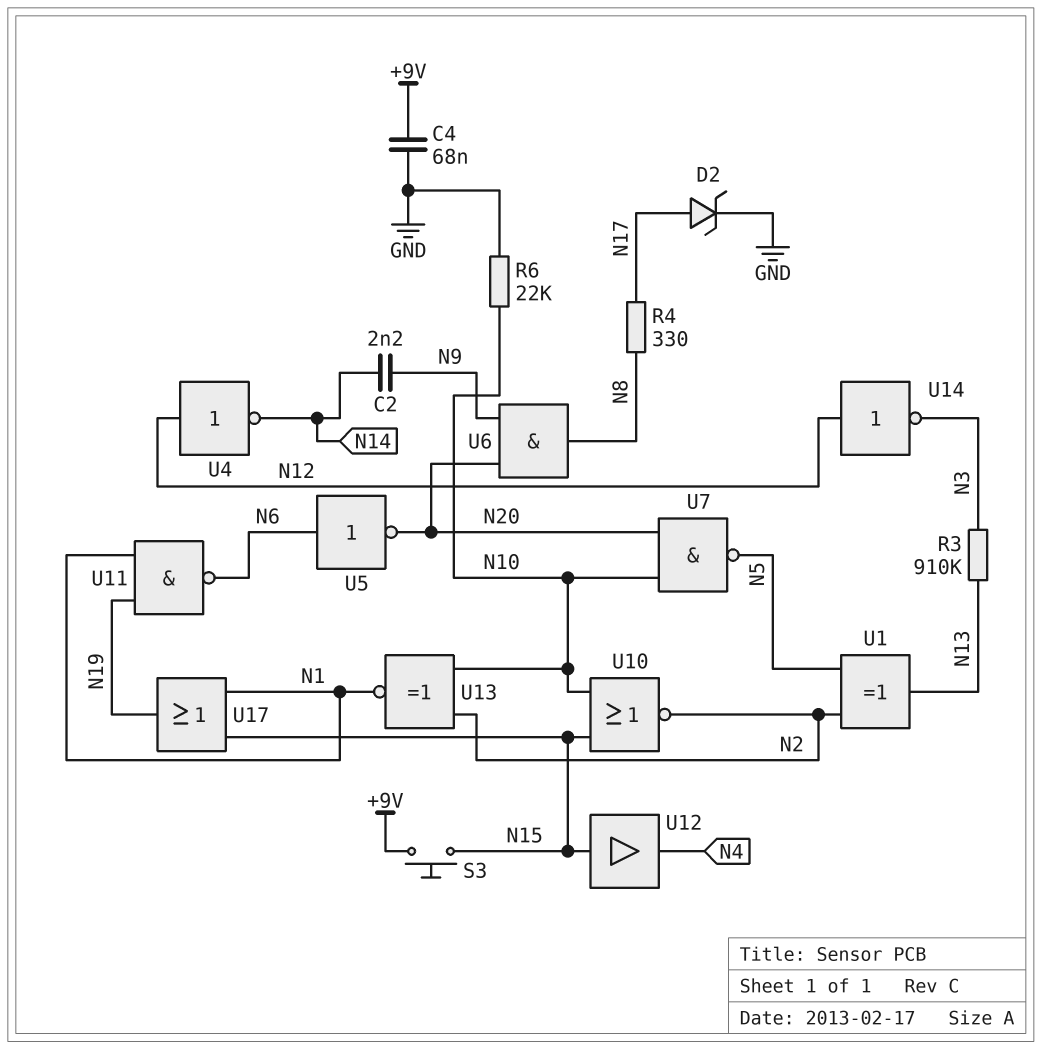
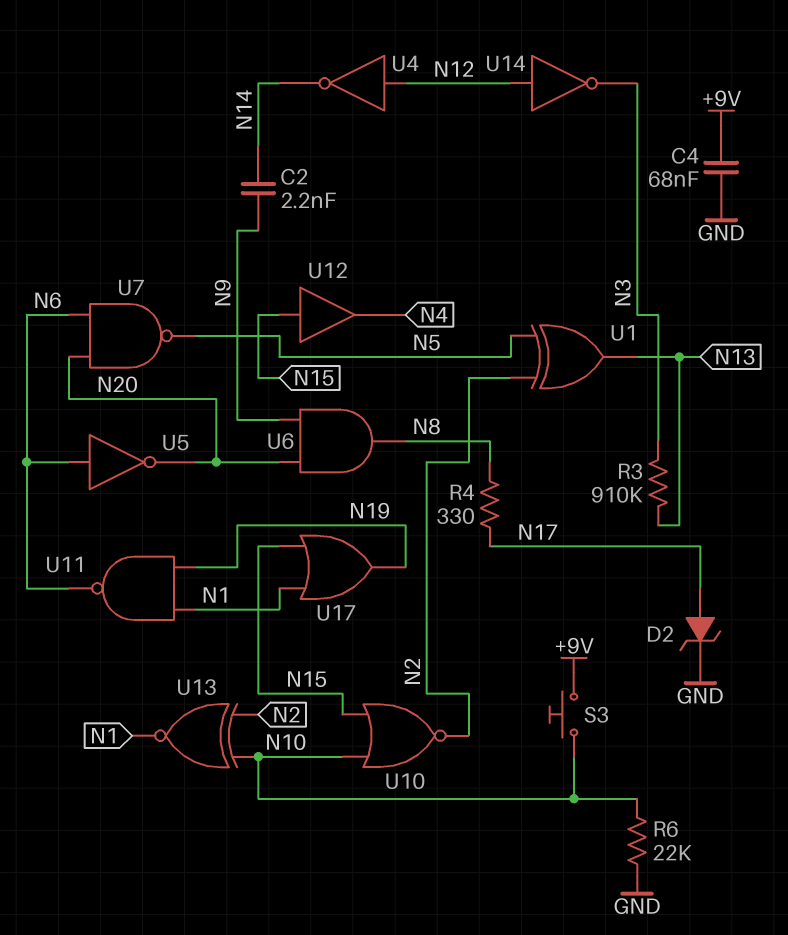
S3: button (+9V, N15) -> button (+9V, N10)
U7: NAND (in N10, in N20, out N5) -> NAND (in N6, in N20, out N5)

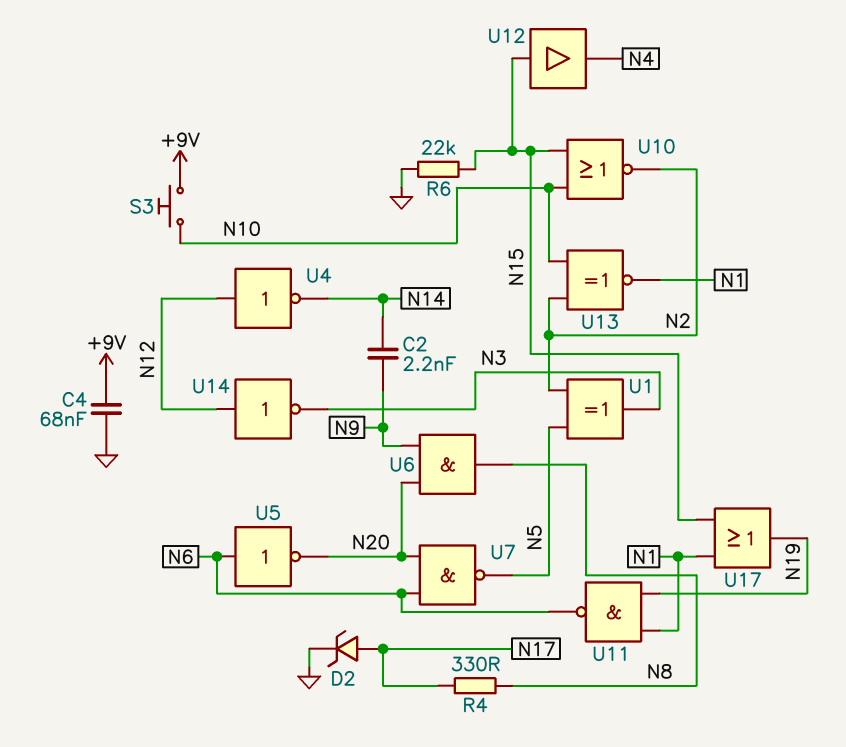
R3: 910k (N3, N13) -> none
R6: 22k (GND, N10) -> 22k (GND, N15)
U1: XOR (in N2, in N5, out N13) -> XOR (in N2, in N5, out N3)

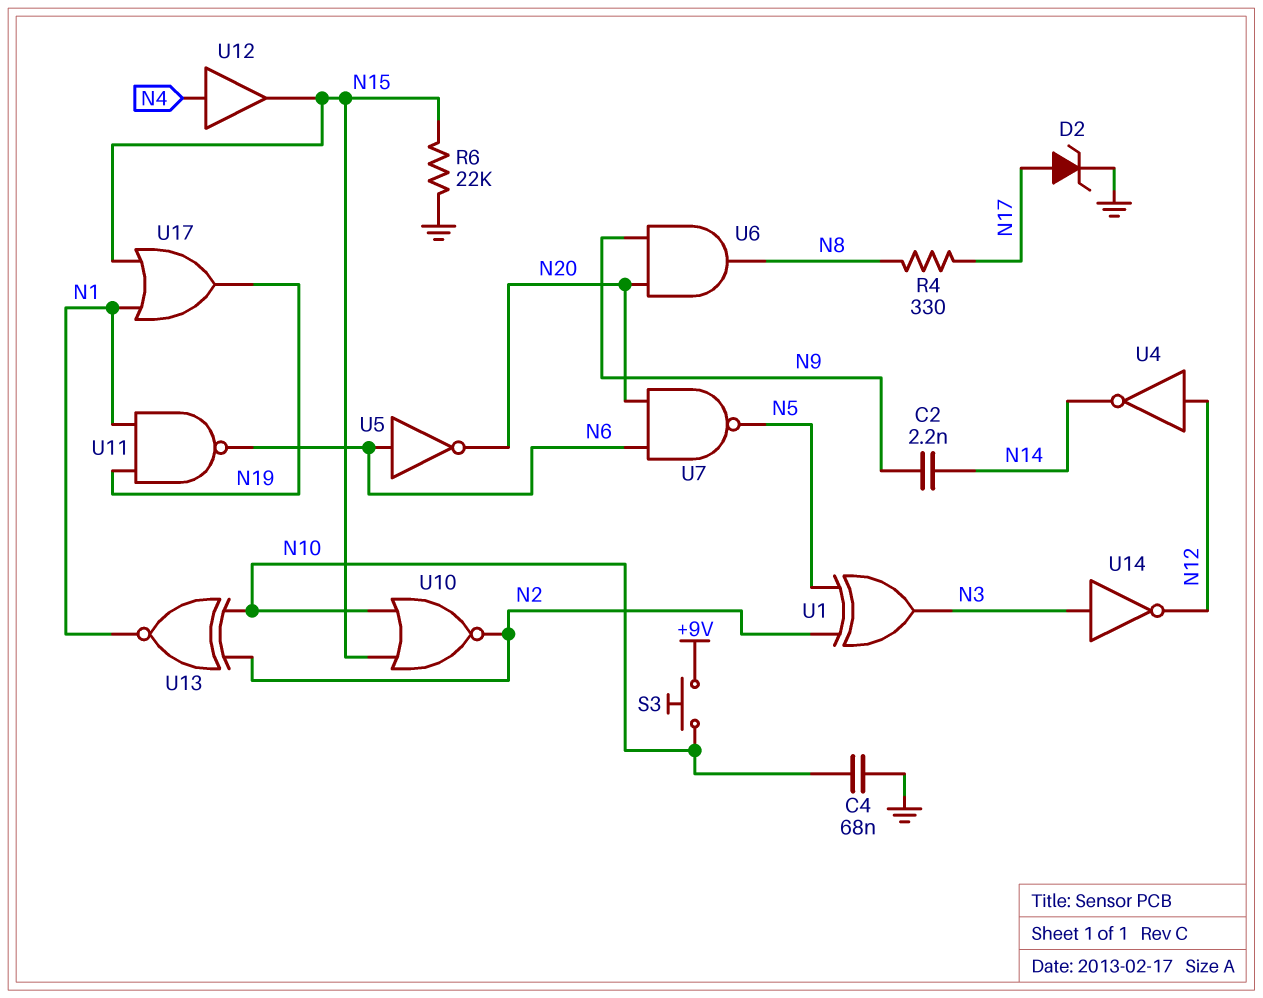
C4: 68nF (+9V, GND) -> 68nF (GND, N10)
U12: buffer (in N15, out N4) -> buffer (in N4, out N15)
U14: NOT (in N12, out N3) -> NOT (in N3, out N12)

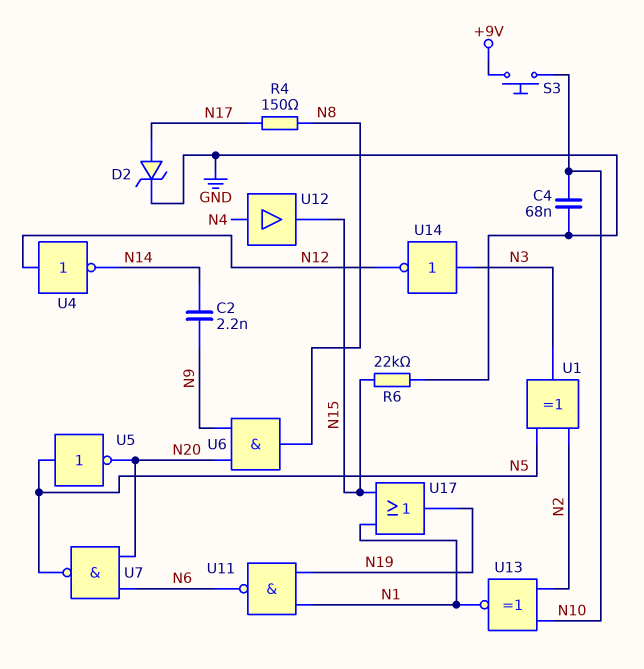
R4: 330 (N8, N17) -> 150 (N8, N17)
U5: NOT (in N6, out N20) -> NOT (in N5, out N20)
U10: NOR (in N10, in N15, out N2) -> none

